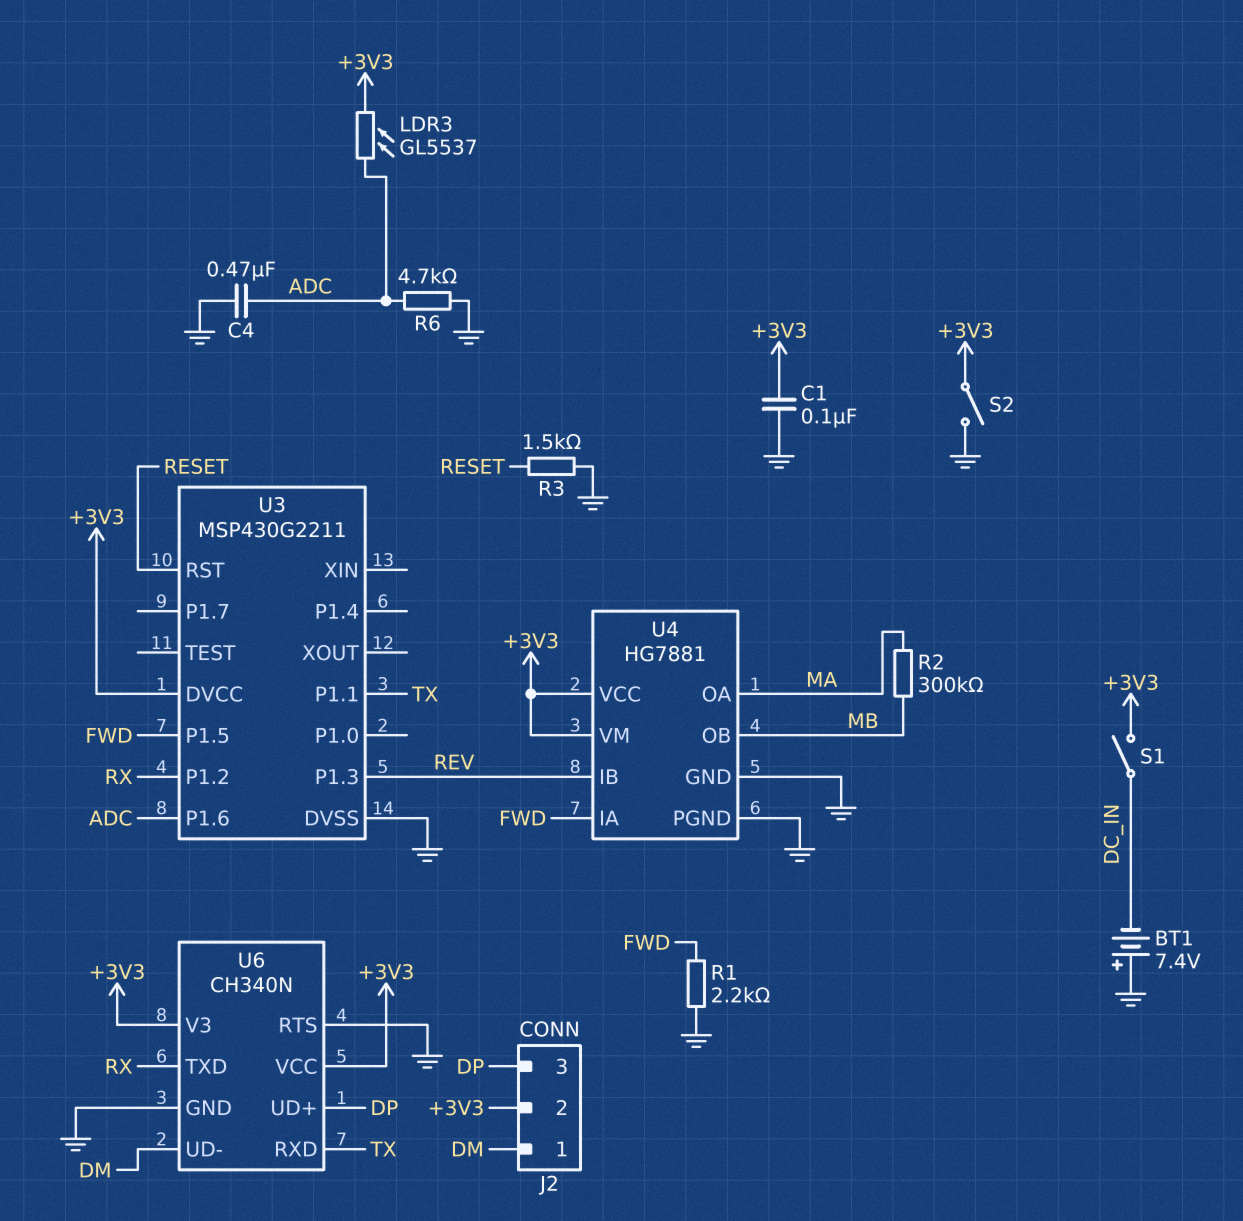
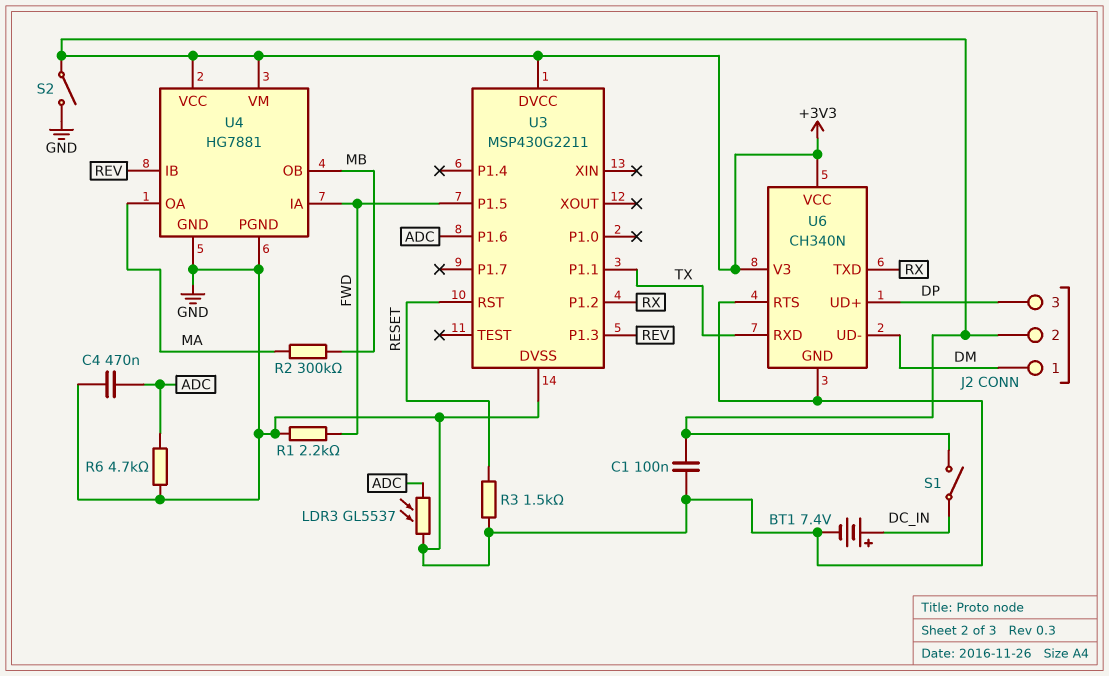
BT1: 7.4V (plus GND, minus DC_IN) -> 7.4V (plus DC_IN, minus GND)
LDR3: GL5537 (+3V3, ADC) -> GL5537 (ADC, GND)

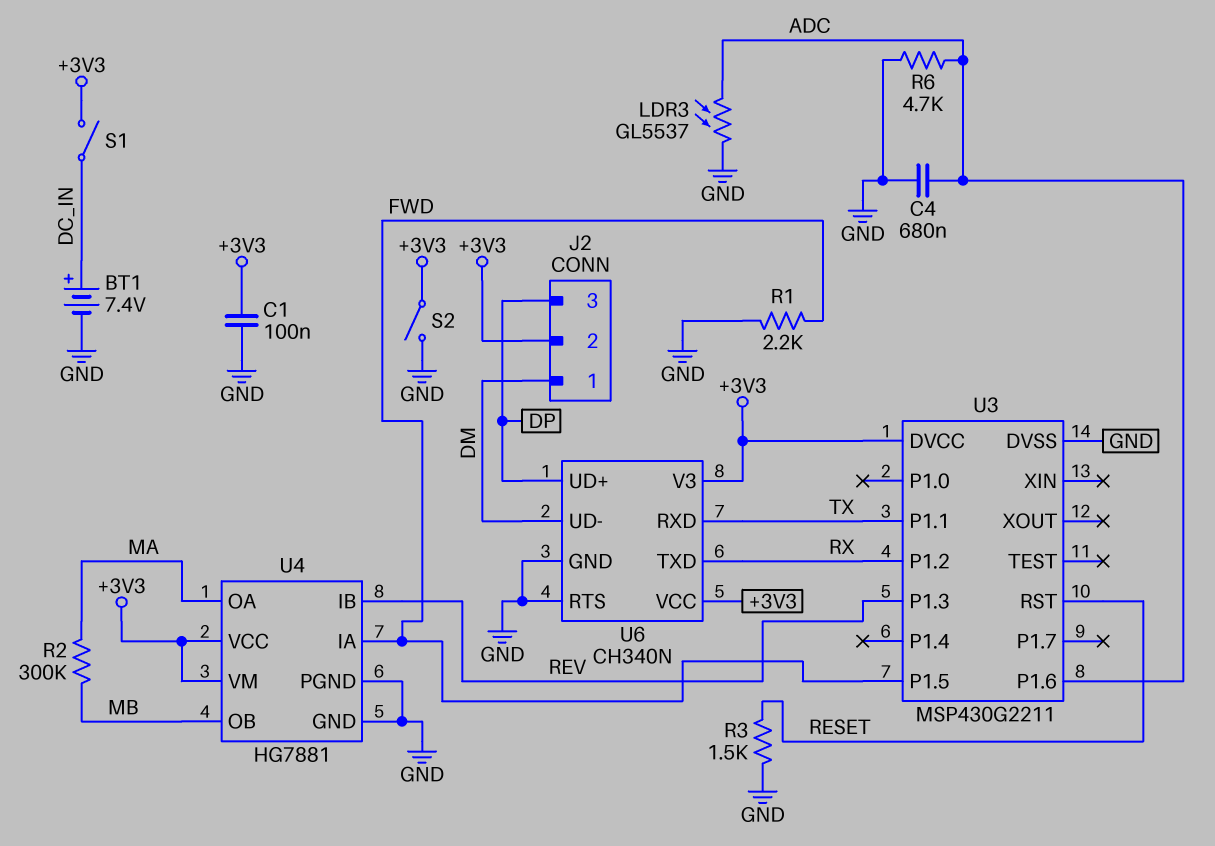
C4: 470nF (ADC, GND) -> 680nF (ADC, GND)

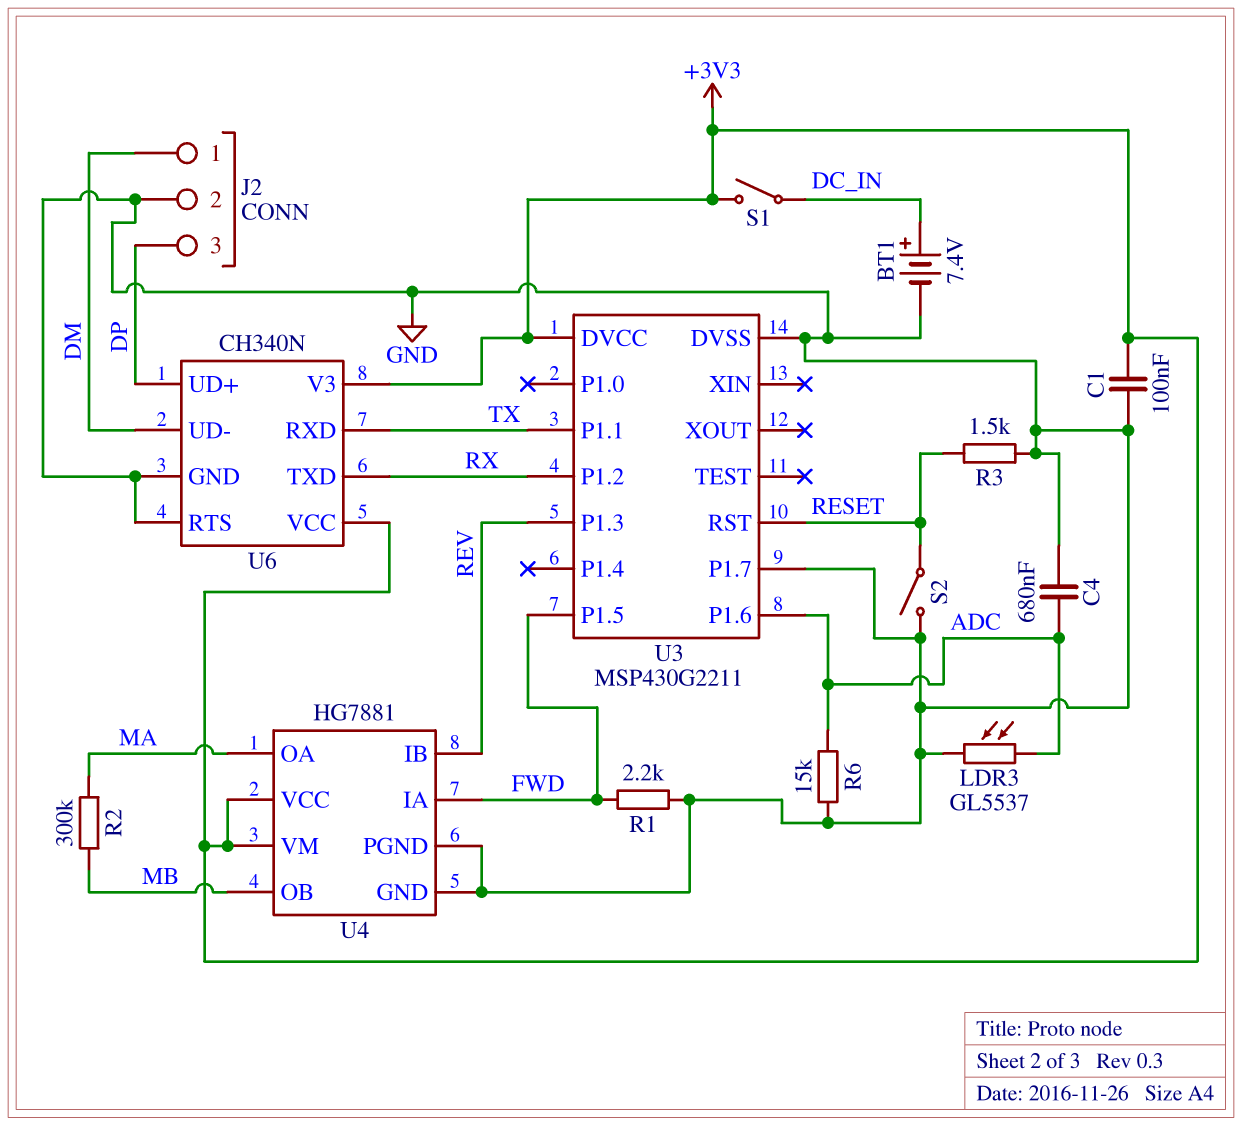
J2 pin 2: +3V3 -> GND
R6: 4.7k (ADC, GND) -> 15k (ADC, GND)
S2: switch (+3V3, GND) -> switch (GND, RESET)
U3 pin P1.7: none -> GND

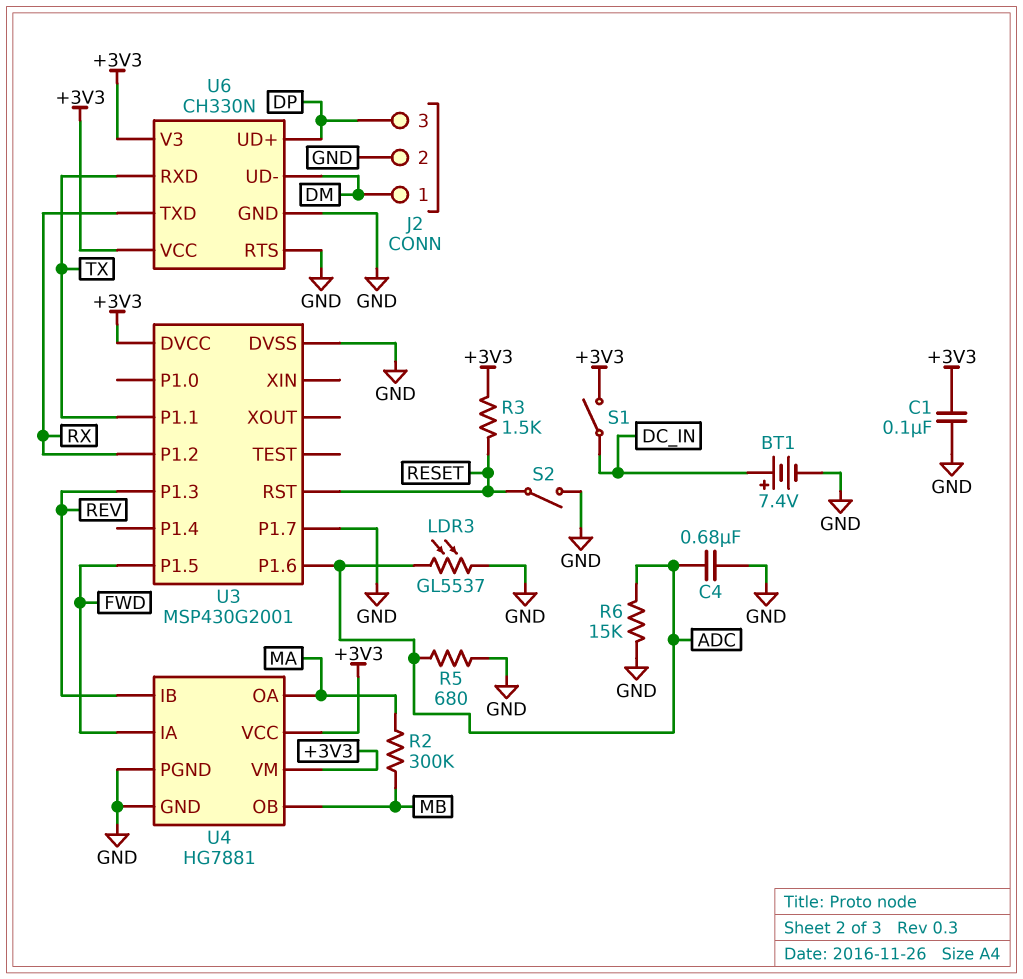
R1: 2.2k (FWD, GND) -> none
R3: 1.5k (GND, RESET) -> 1.5k (+3V3, RESET)
R5: none -> 680 (ADC, GND)
U3: MSP430G2211 -> MSP430G2001
U6: CH340N -> CH330N

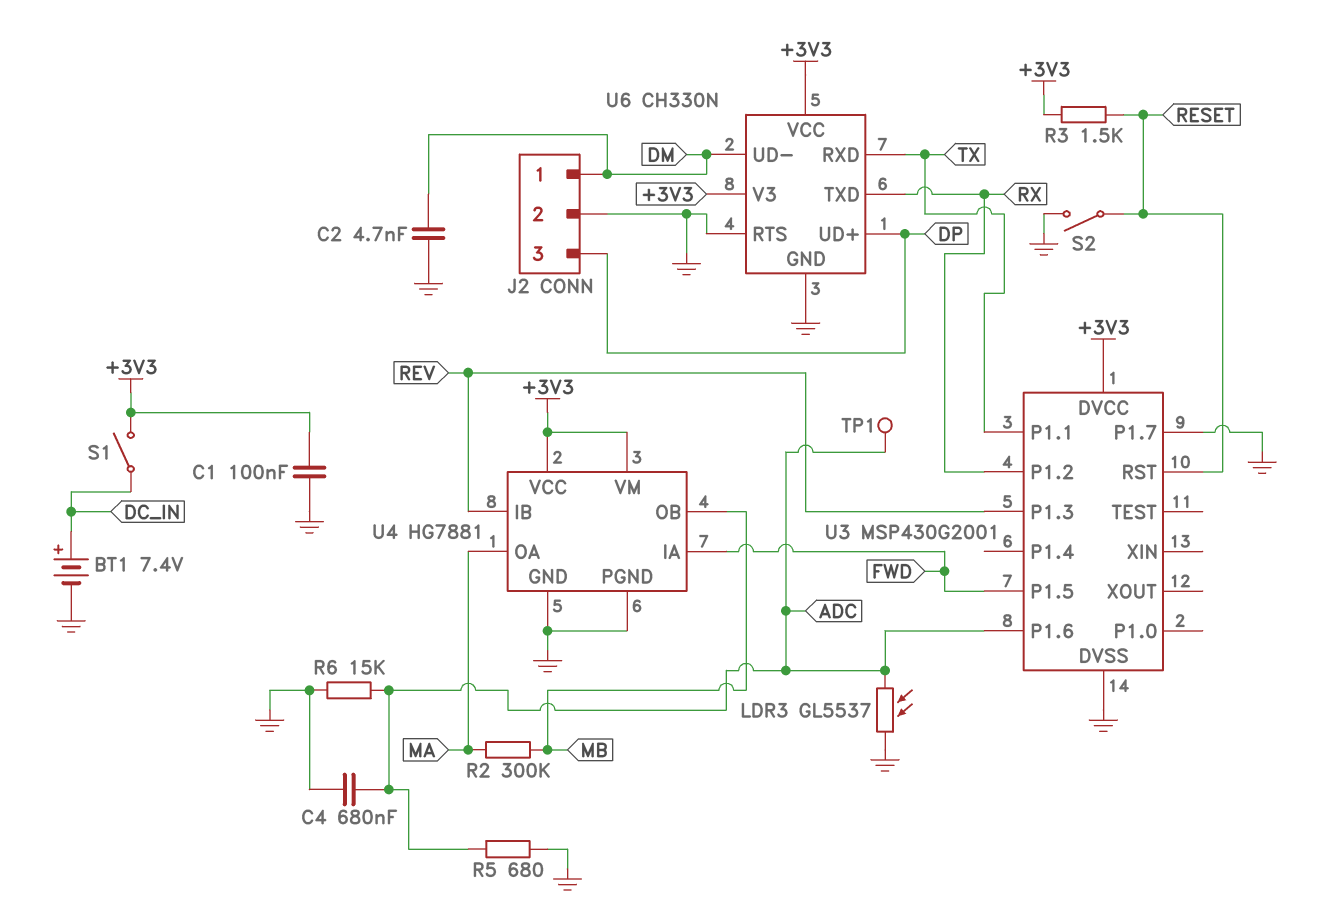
C2: none -> 4.7nF (DM, GND)
TP1: none -> test point (ADC)

